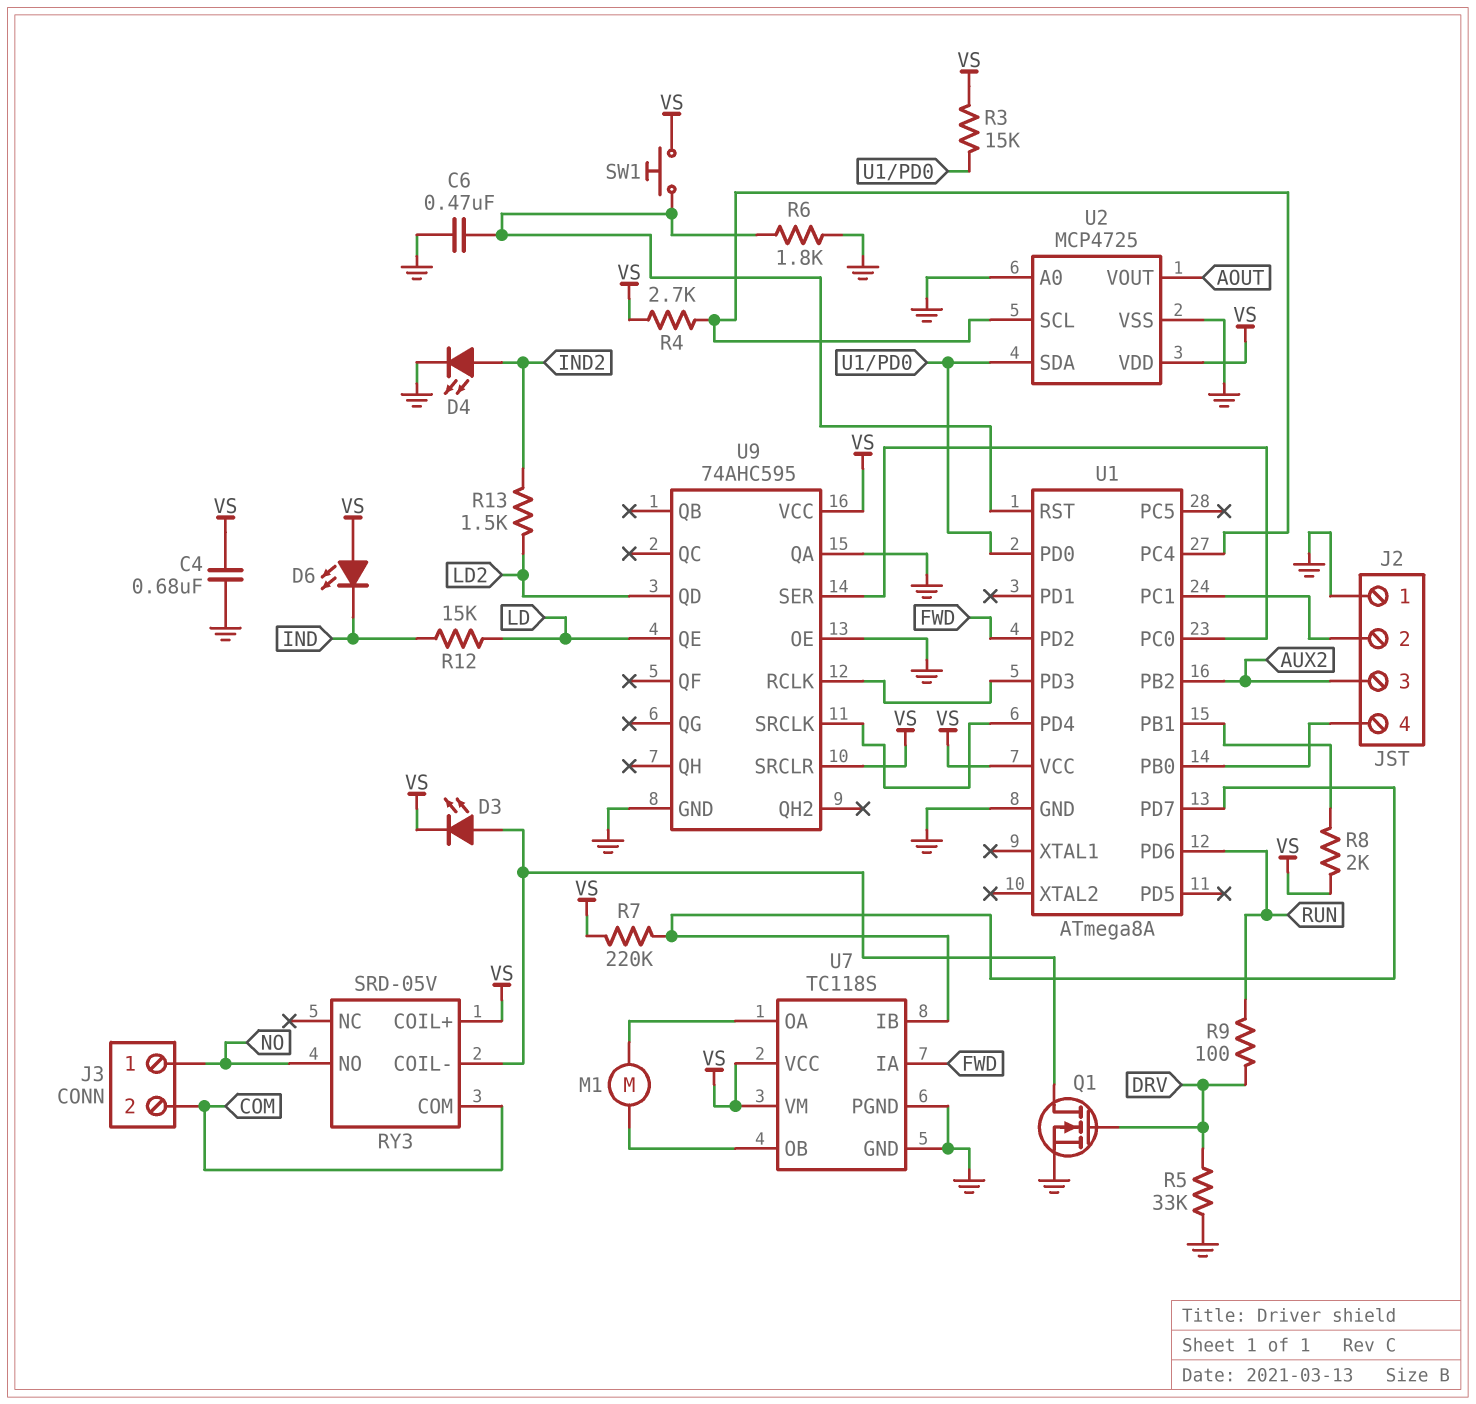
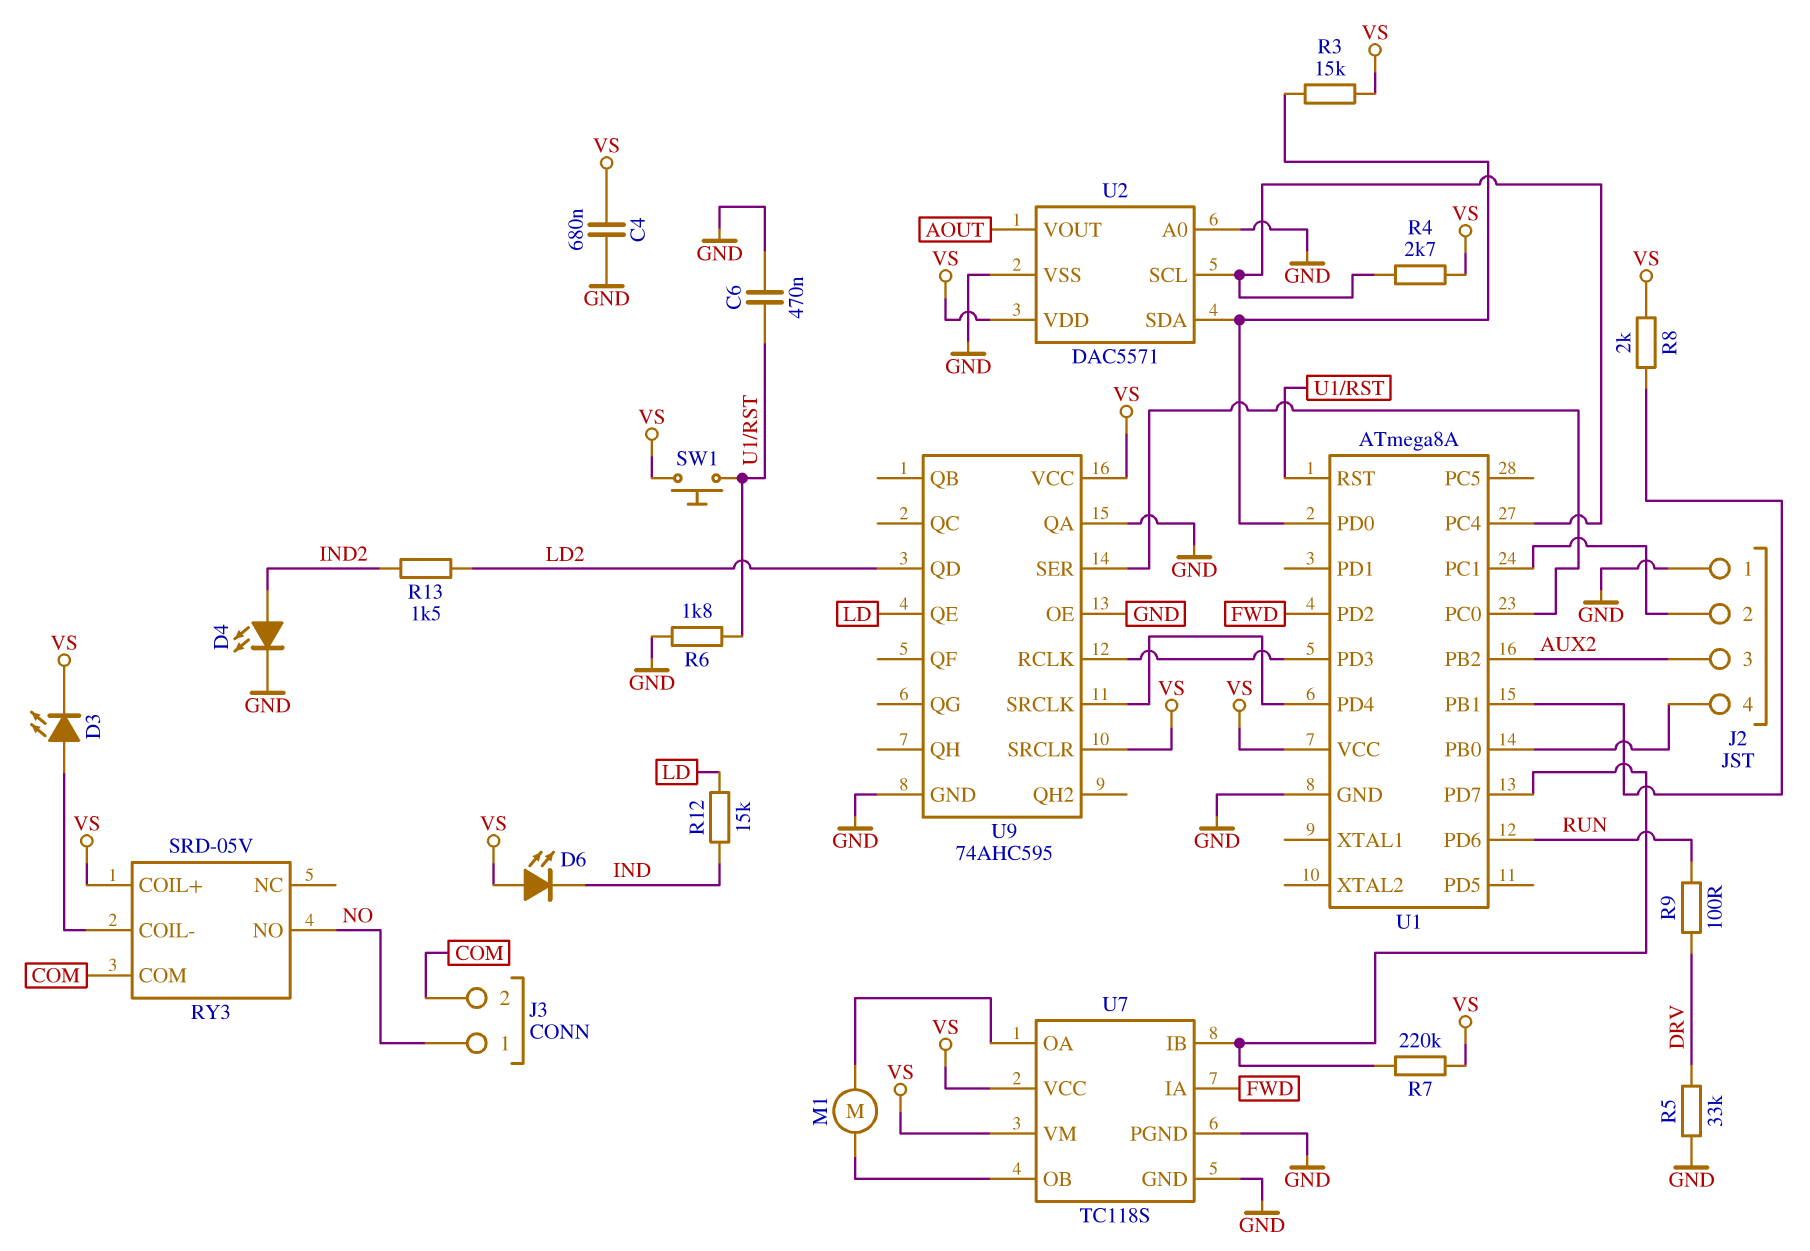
Q1: NMOS (G DRV, D RY3/COIL-, S GND) -> none
U2: MCP4725 -> DAC5571

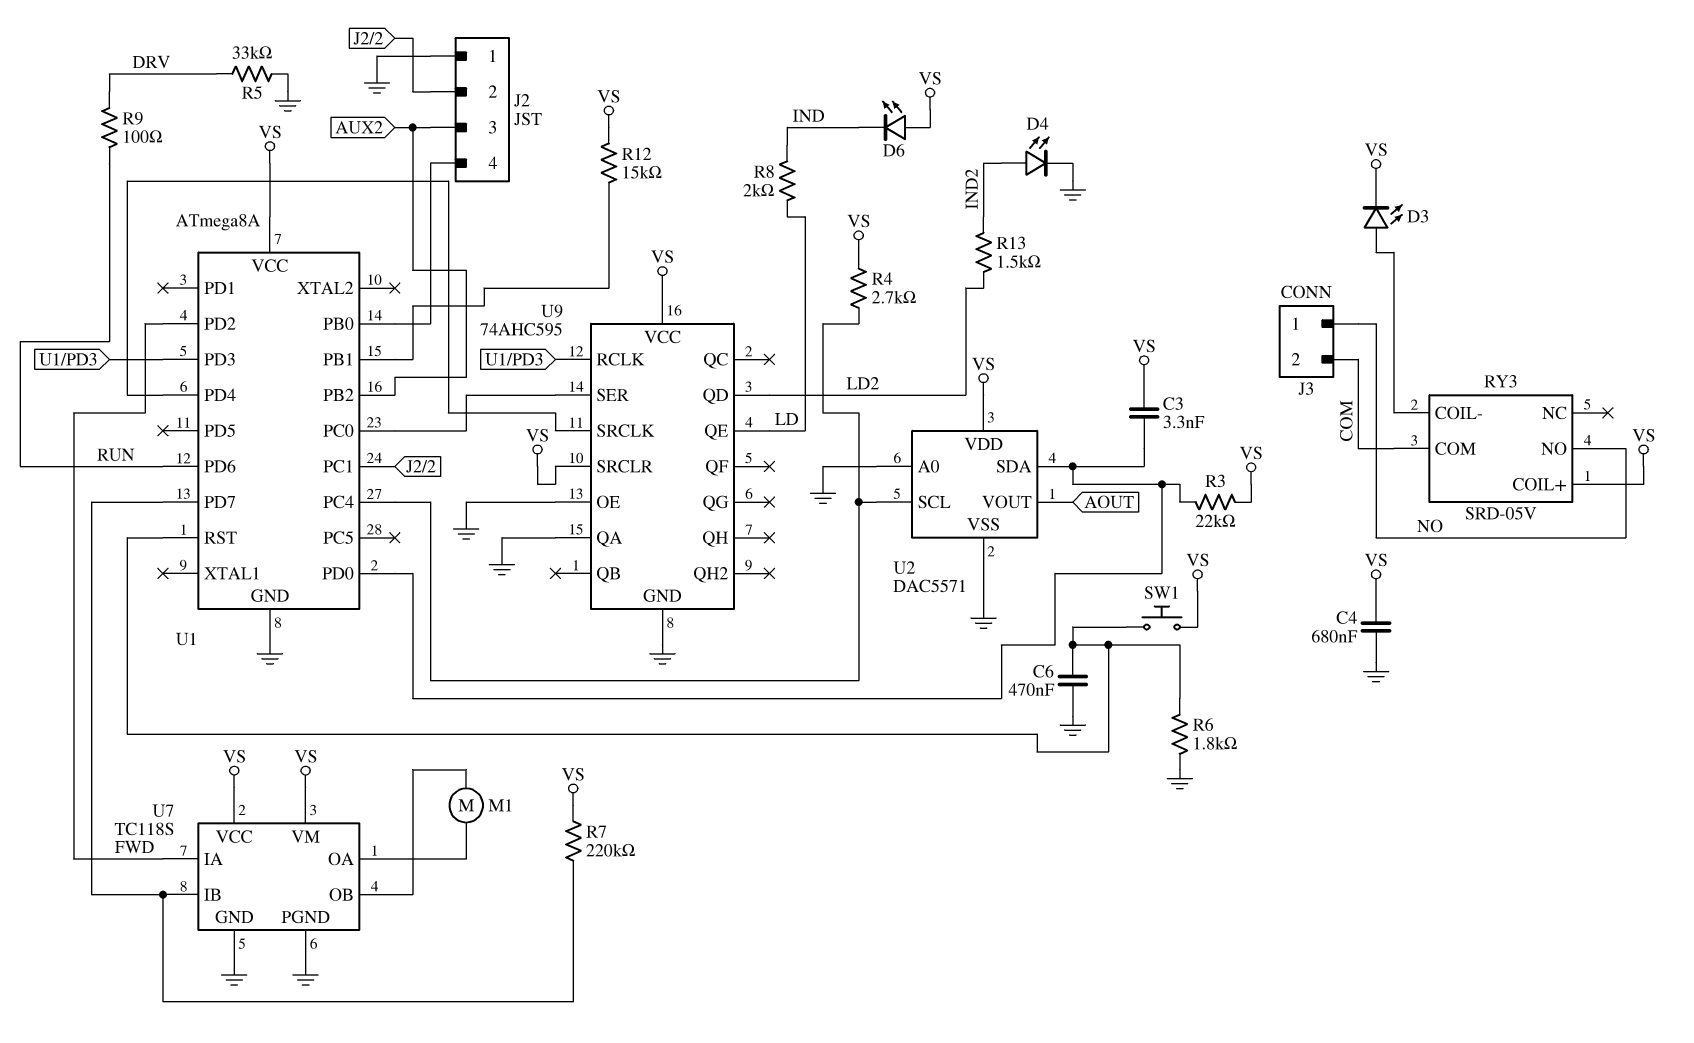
C3: none -> 3.3nF (U1/PD0, VS)
R3: 15k (U1/PD0, VS) -> 22k (U1/PD0, VS)
R8: 2k (U1/PB1, VS) -> 2k (IND, LD)
R12: 15k (IND, LD) -> 15k (U1/PB1, VS)

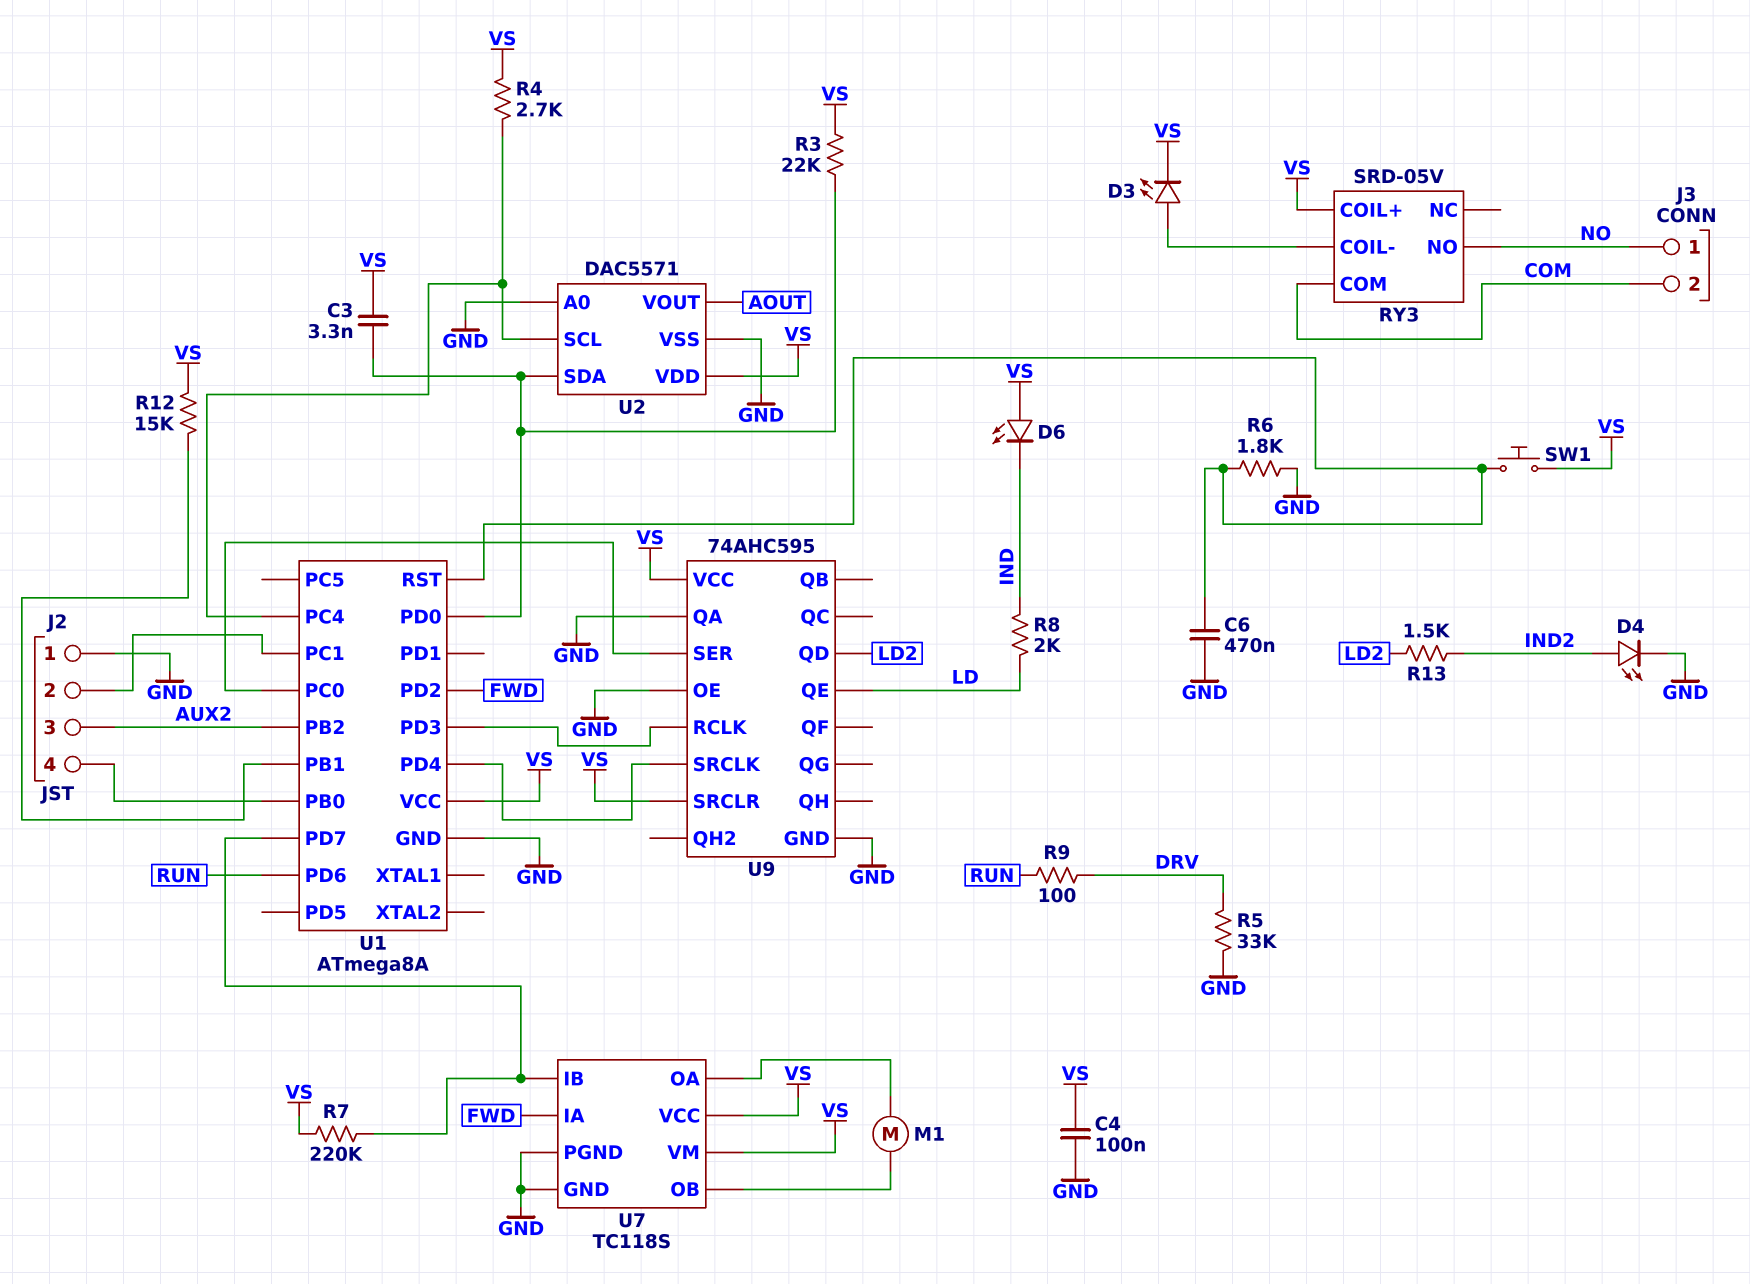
C4: 680nF (GND, VS) -> 100nF (GND, VS)

